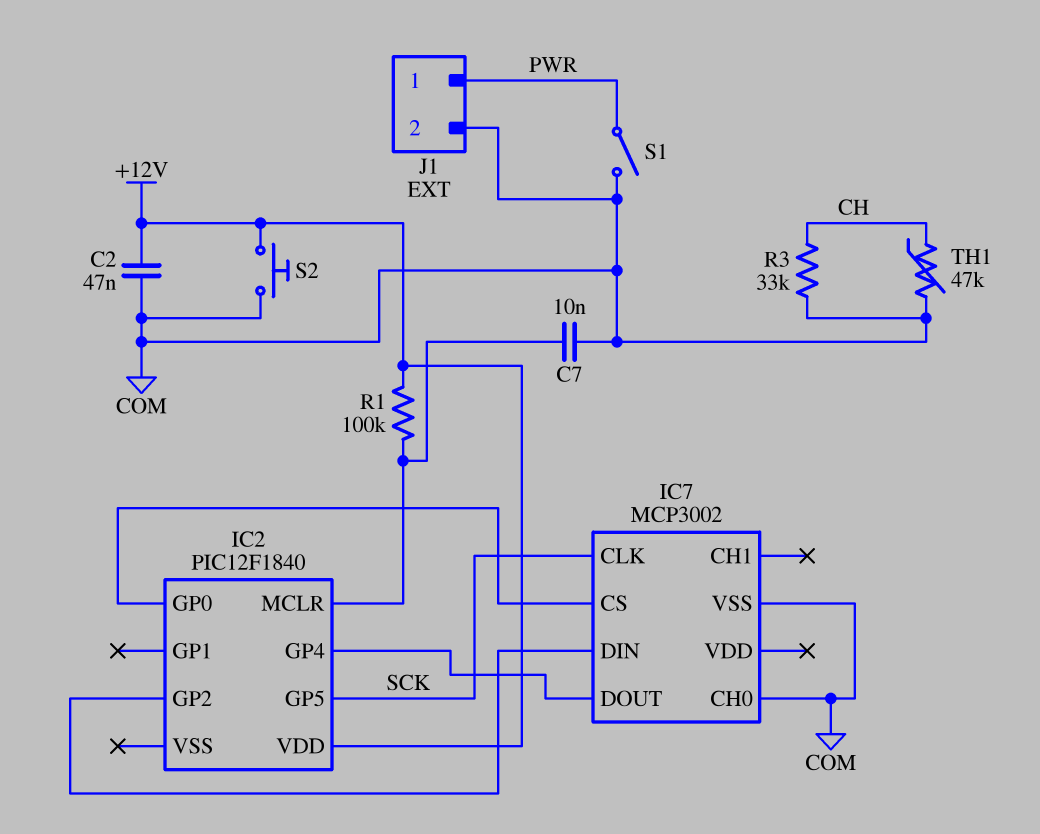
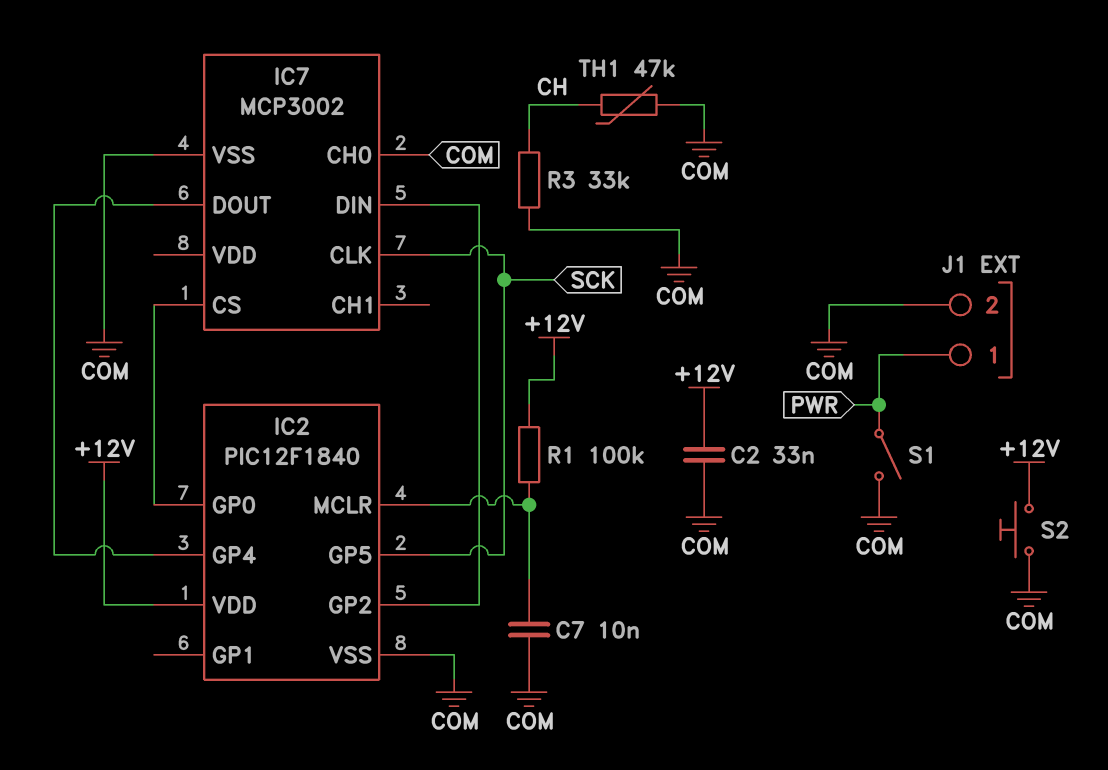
C2: 47nF (+12V, COM) -> 33nF (+12V, COM)
IC2 pin VSS: none -> COM

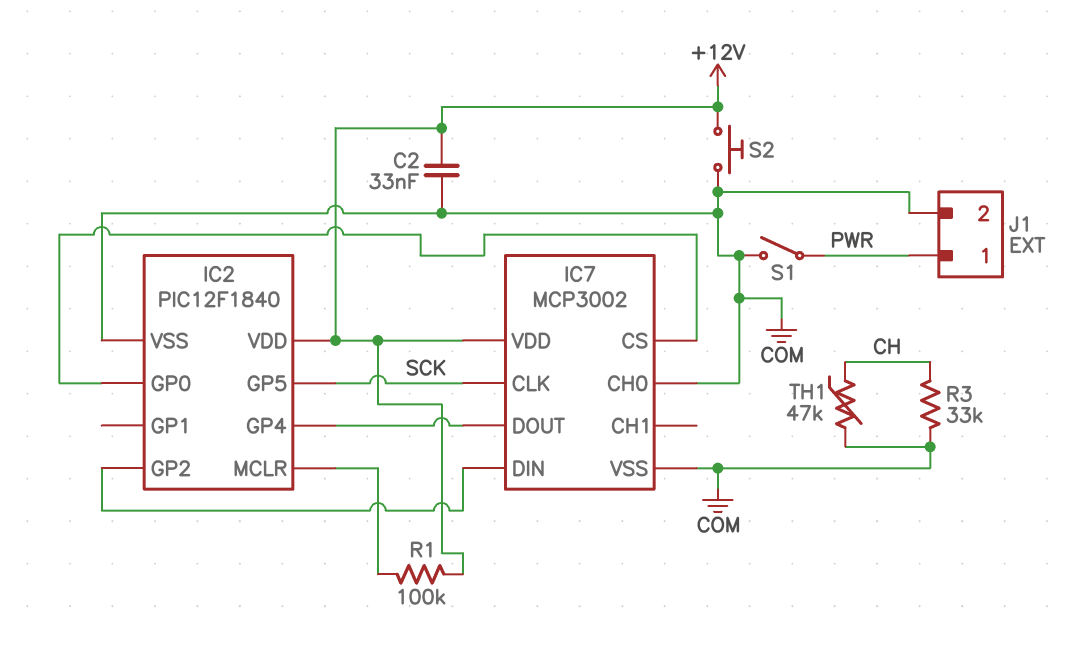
C7: 10nF (COM, IC2/MCLR) -> none
IC7 pin VDD: none -> +12V

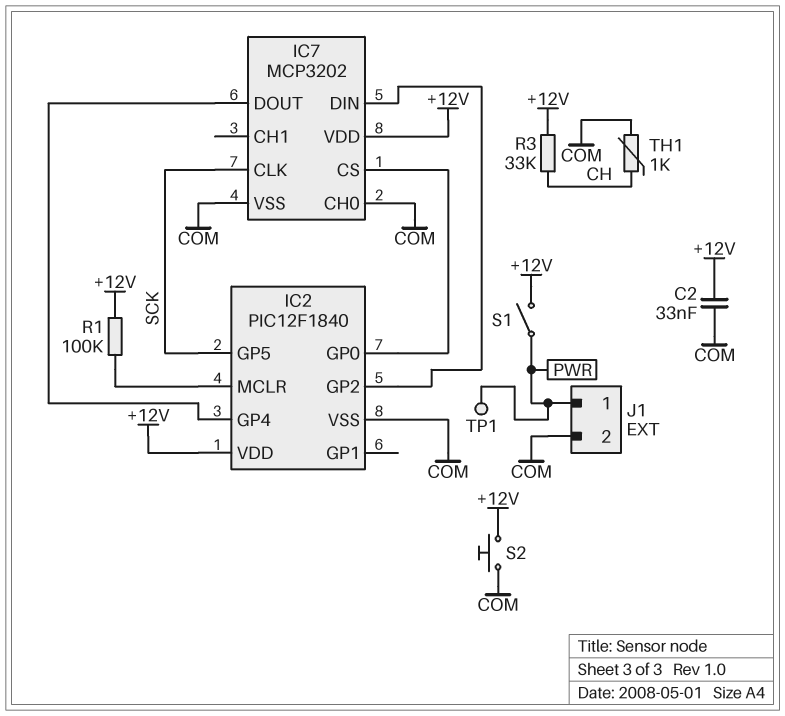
IC7: MCP3002 -> MCP3202
R3: 33k (CH, COM) -> 33k (+12V, CH)
S1: switch (COM, PWR) -> switch (+12V, PWR)
TH1: 47k (CH, COM) -> 1k (CH, COM)
TP1: none -> test point (PWR)

